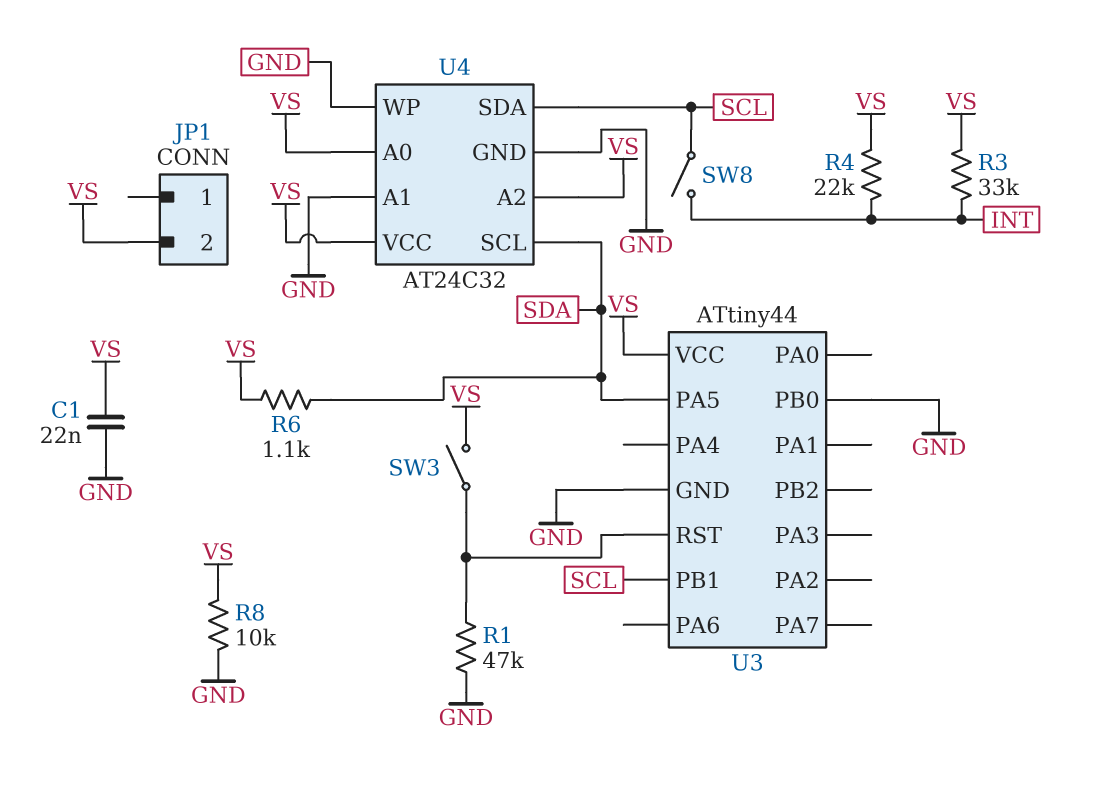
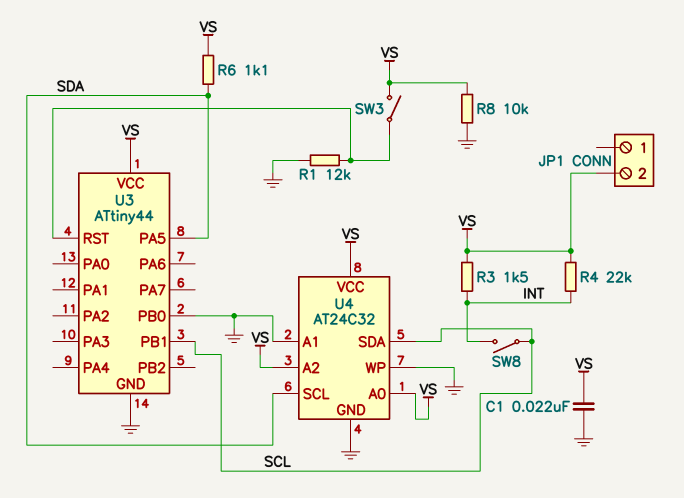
R1: 47k (GND, U3/RST) -> 12k (GND, U3/RST)
R3: 33k (INT, VS) -> 1.5k (INT, VS)

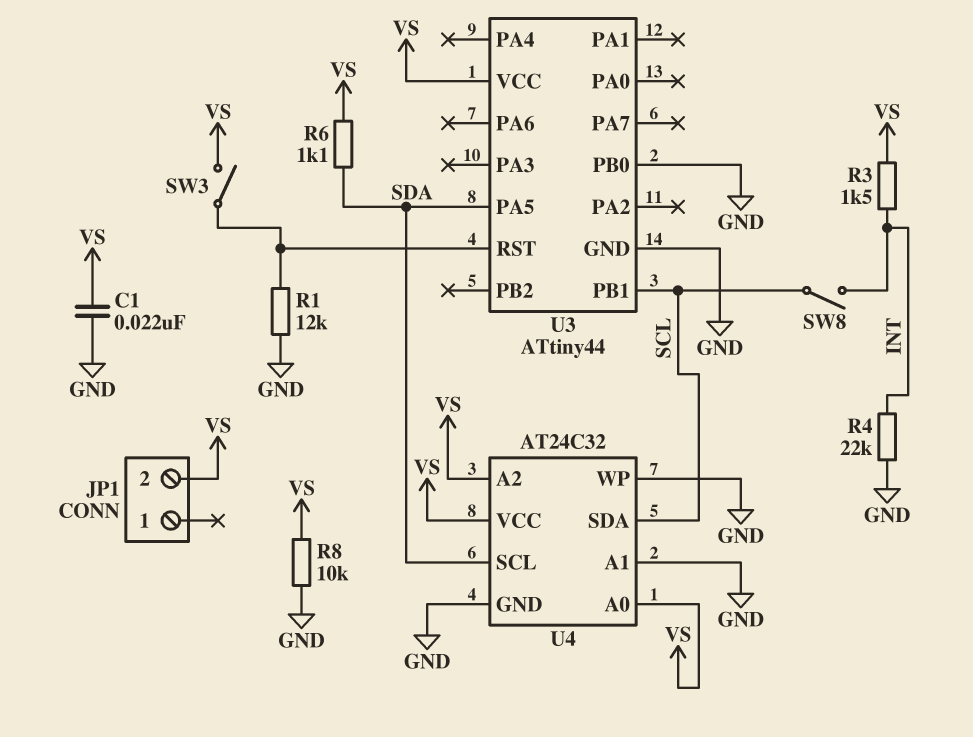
R4: 22k (INT, VS) -> 22k (GND, INT)

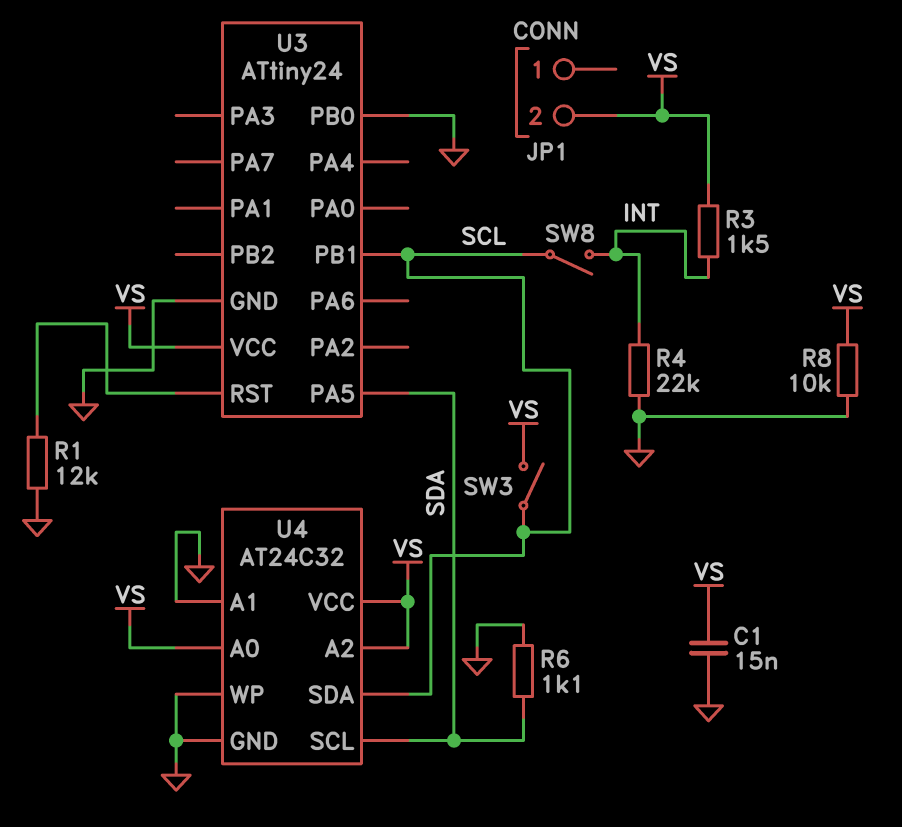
C1: 22nF (GND, VS) -> 15nF (GND, VS)
R6: 1.1k (SDA, VS) -> 1.1k (GND, SDA)
SW3: switch (U3/RST, VS) -> switch (SCL, VS)
U3: ATtiny44 -> ATtiny24

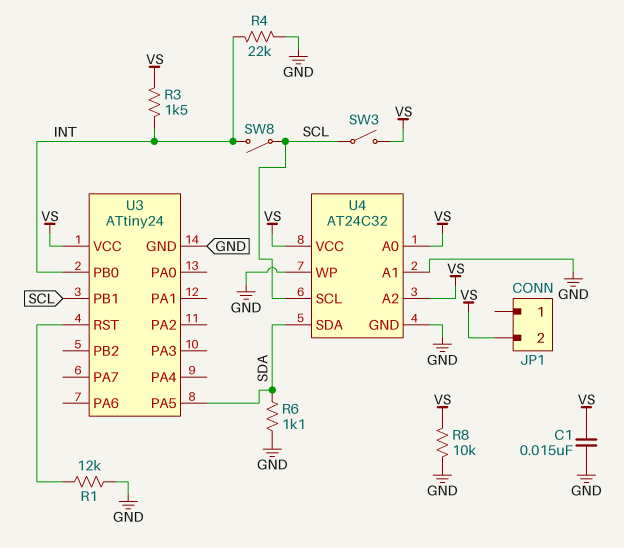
U3 pin PB0: GND -> INT
U4 pin SCL: SDA -> SCL
U4 pin SDA: SCL -> SDA

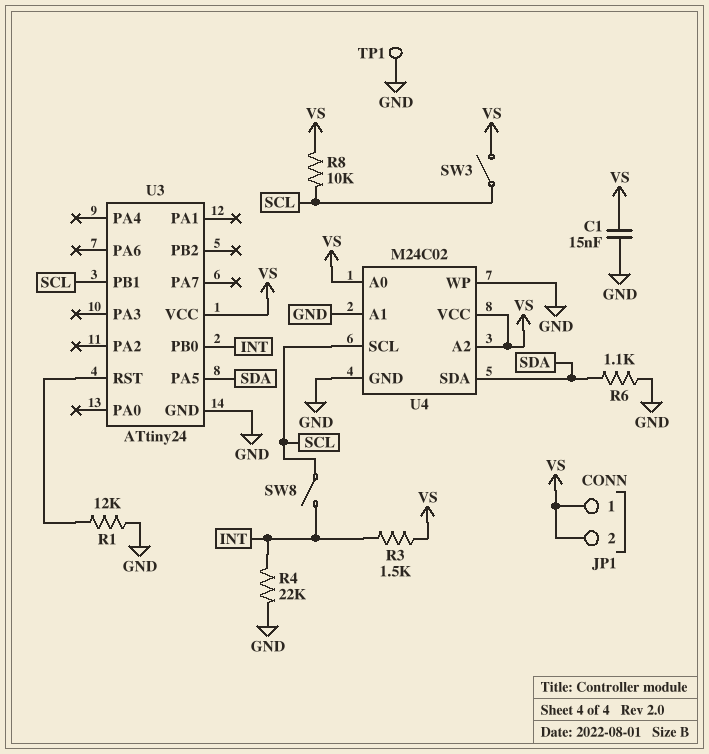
JP1 pin 1: none -> VS
R8: 10k (GND, VS) -> 10k (SCL, VS)
TP1: none -> test point (GND)
U4: AT24C32 -> M24C02

